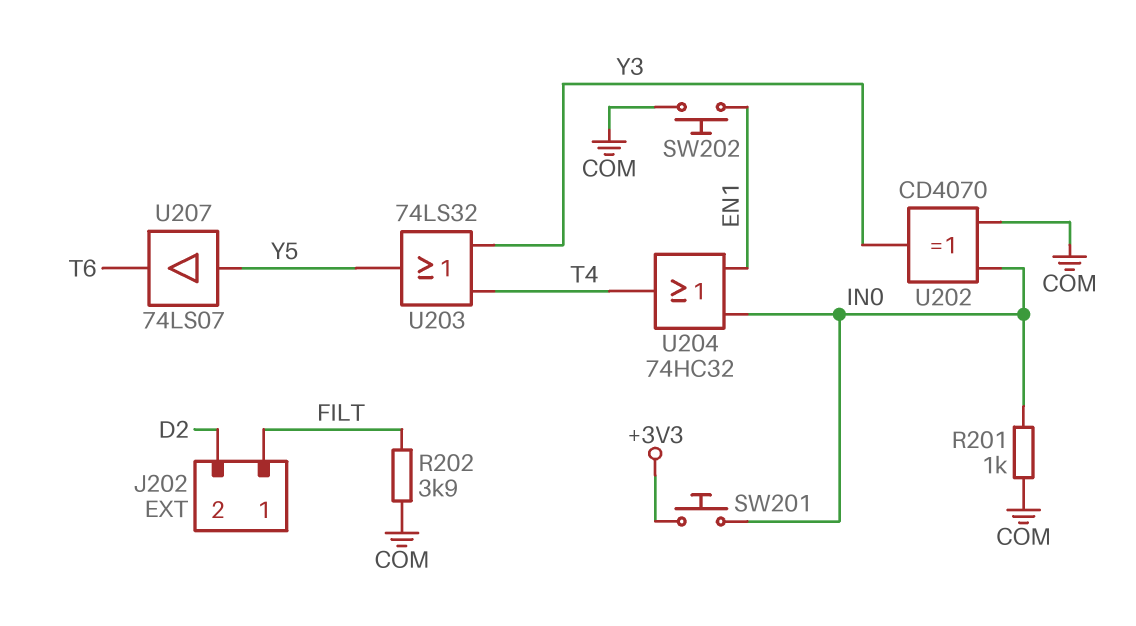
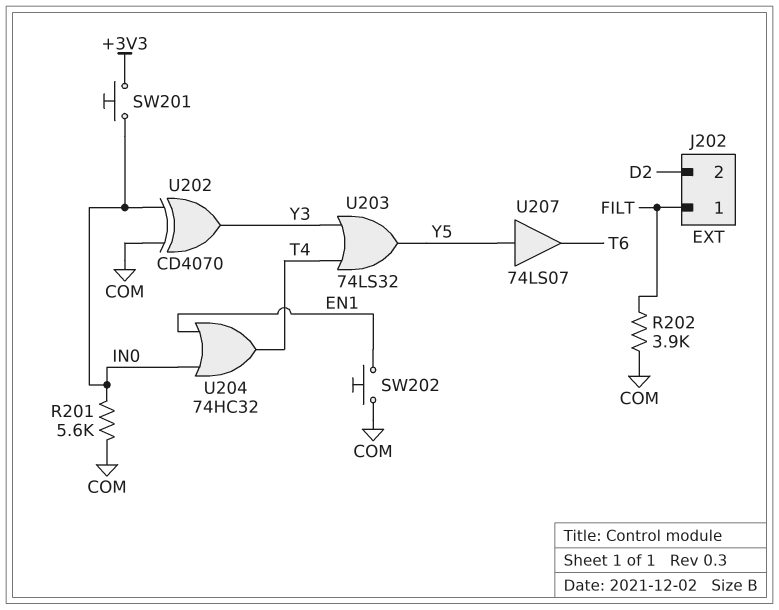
R201: 1k (COM, IN0) -> 5.6k (COM, IN0)

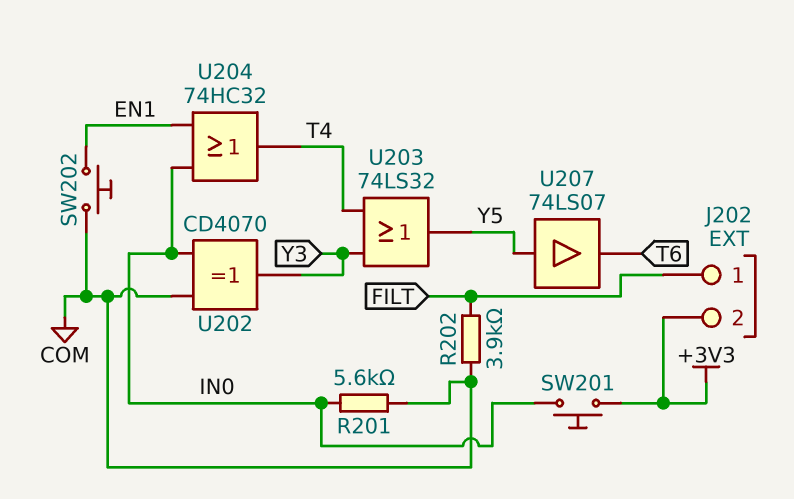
J202 pin 2: D2 -> +3V3

